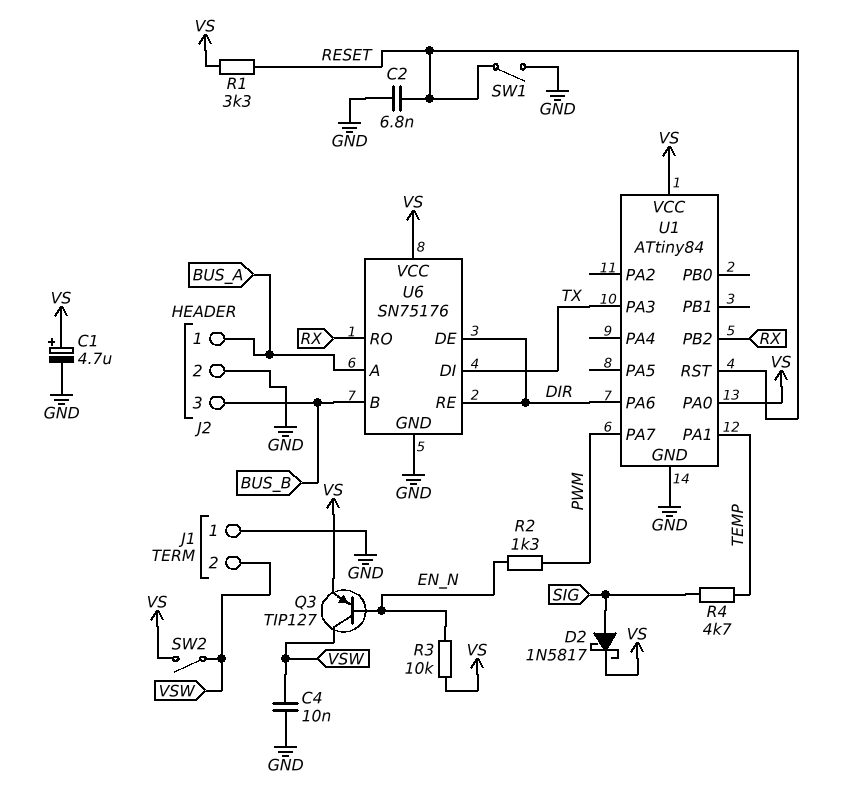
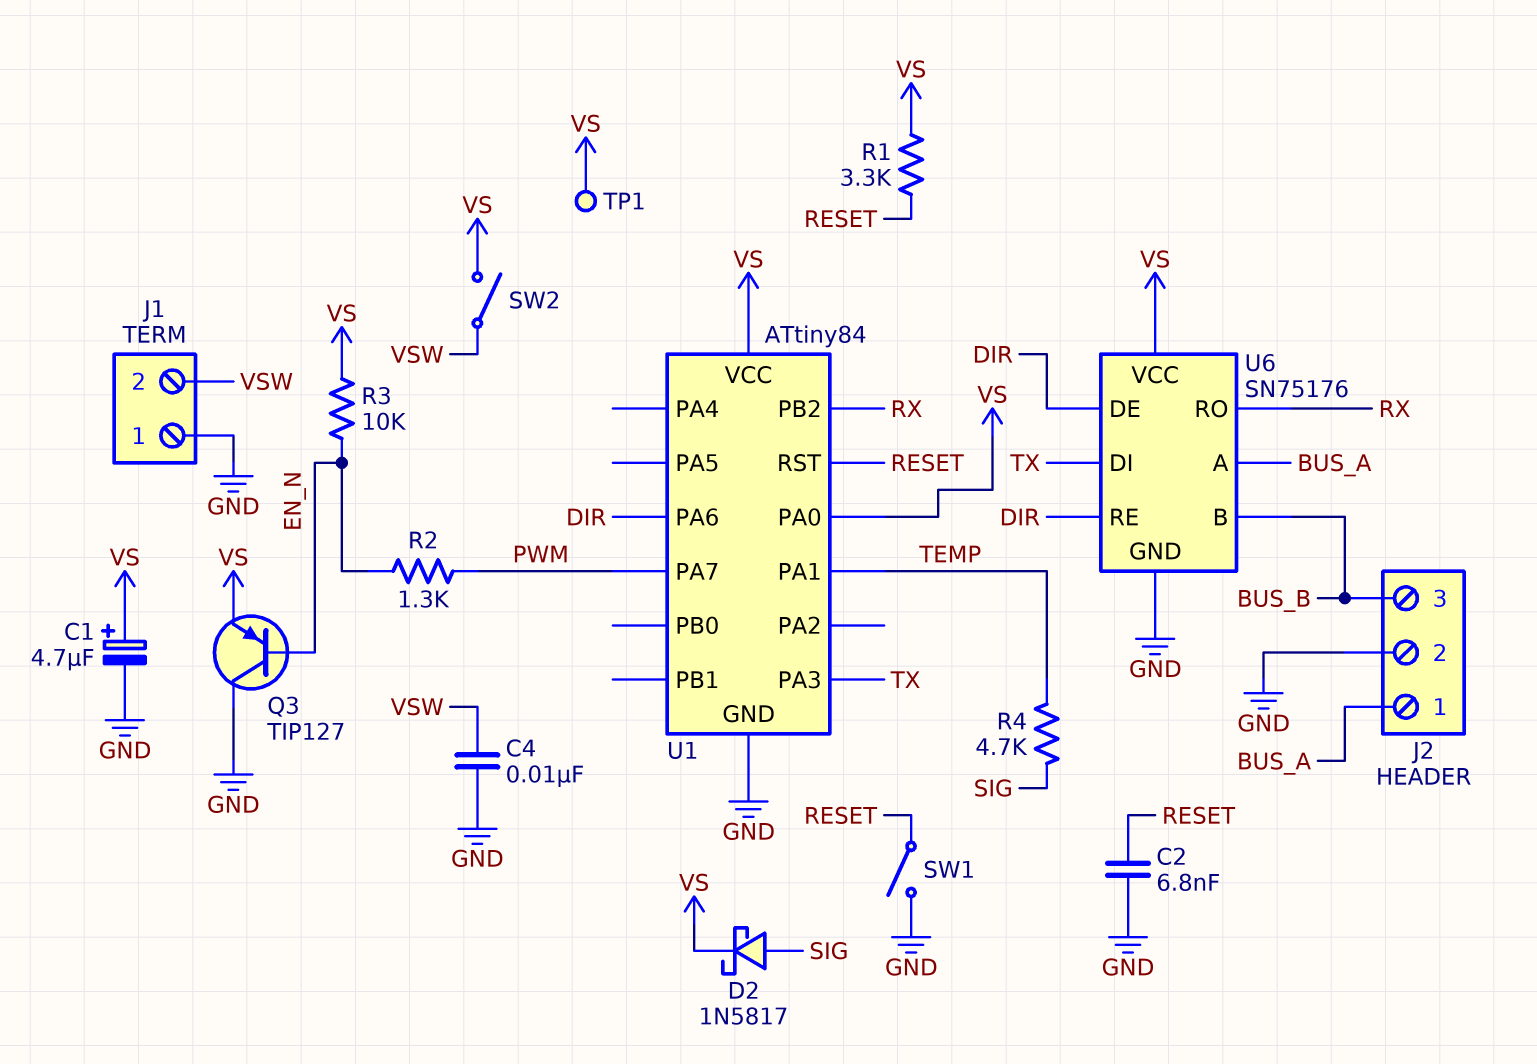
Q3: PNP TIP127 (B EN_N, C VSW, E VS) -> PNP TIP127 (B EN_N, C GND, E VS)
TP1: none -> test point (VS)

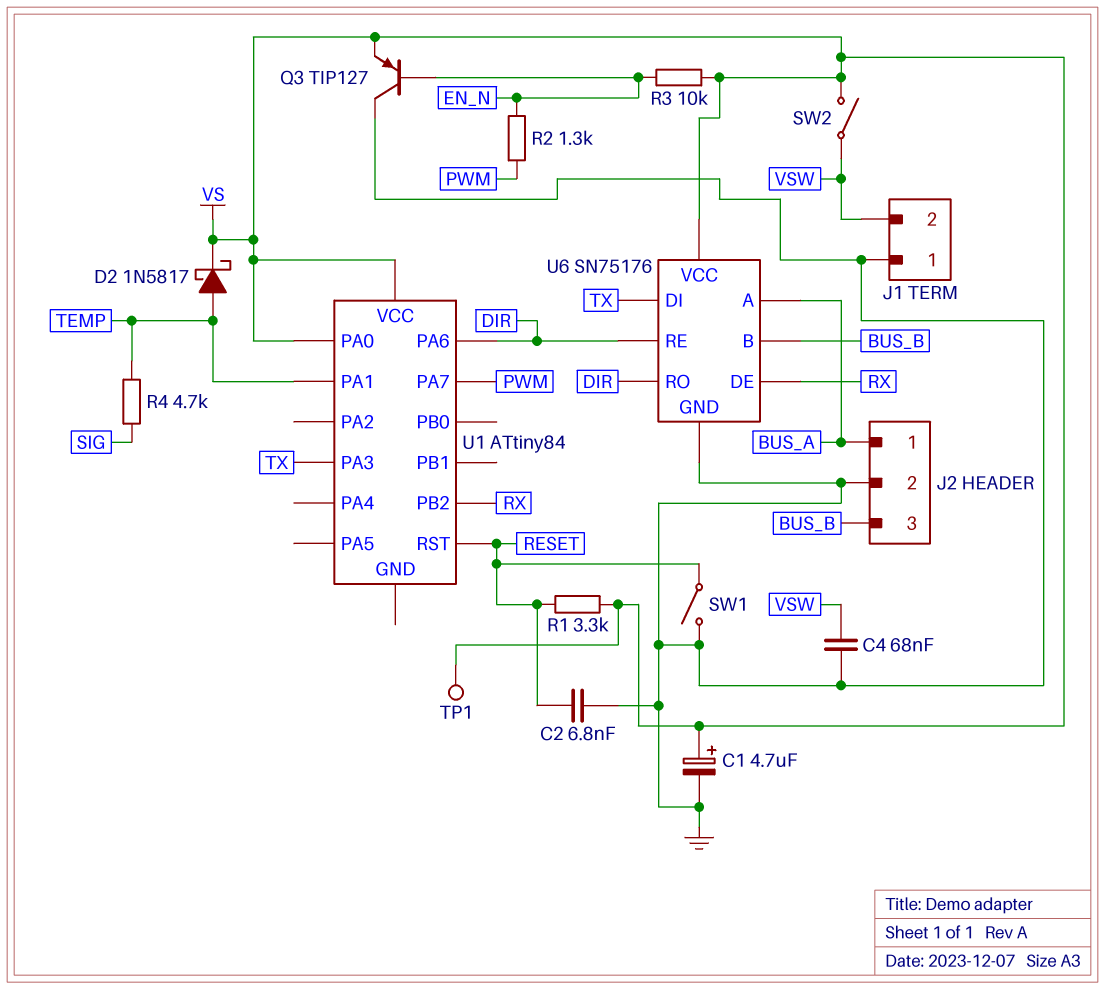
C4: 10nF (GND, VSW) -> 68nF (GND, VSW)
D2: schottky 1N5817 (A SIG, K VS) -> schottky 1N5817 (A TEMP, K VS)
U1 pin GND: GND -> none
U6 pin DE: DIR -> RX
U6 pin RO: RX -> DIR

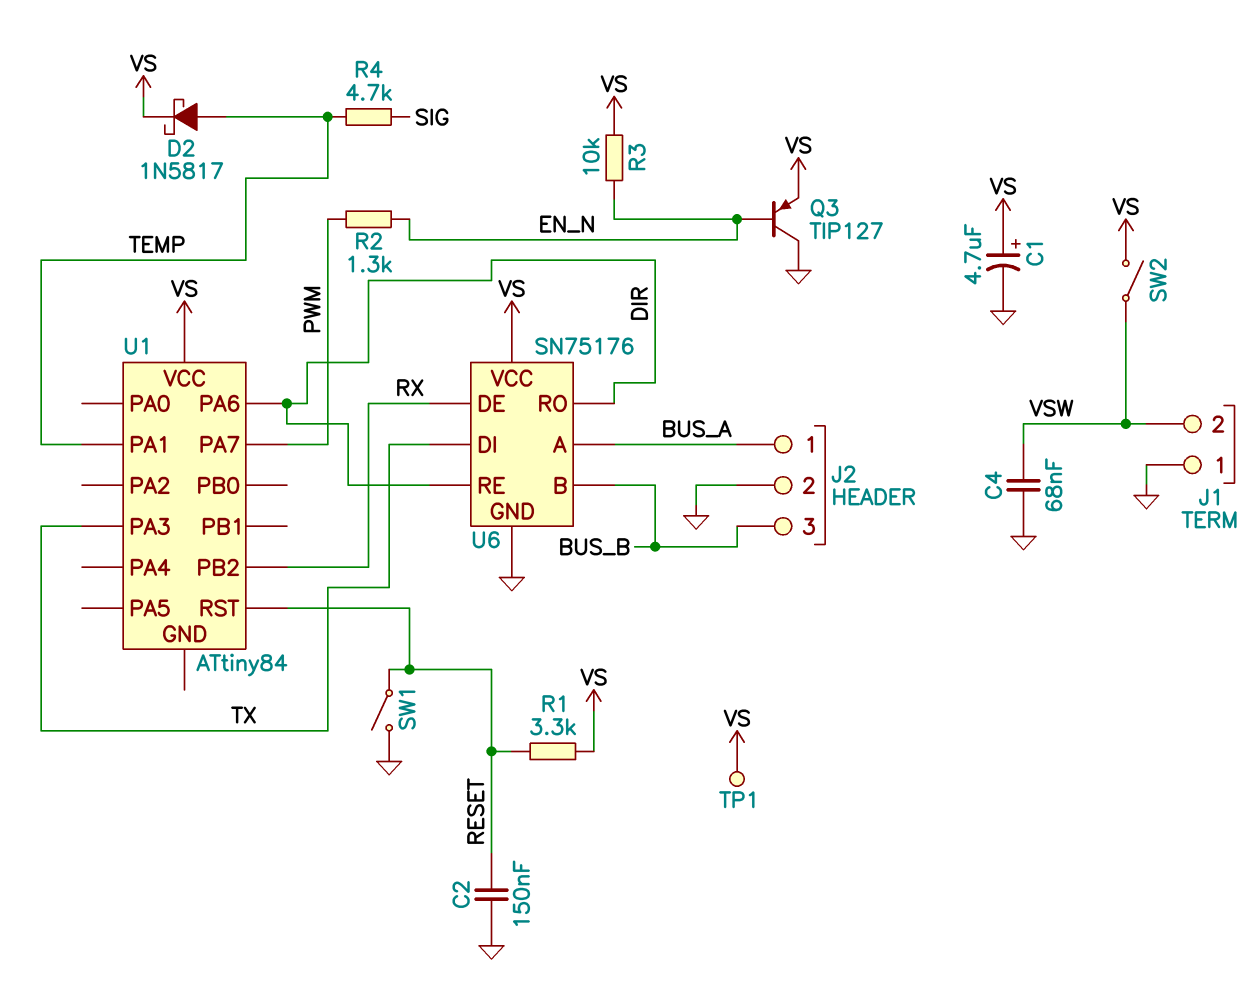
C2: 6.8nF (GND, RESET) -> 150nF (GND, RESET)
U1 pin PA0: VS -> none

